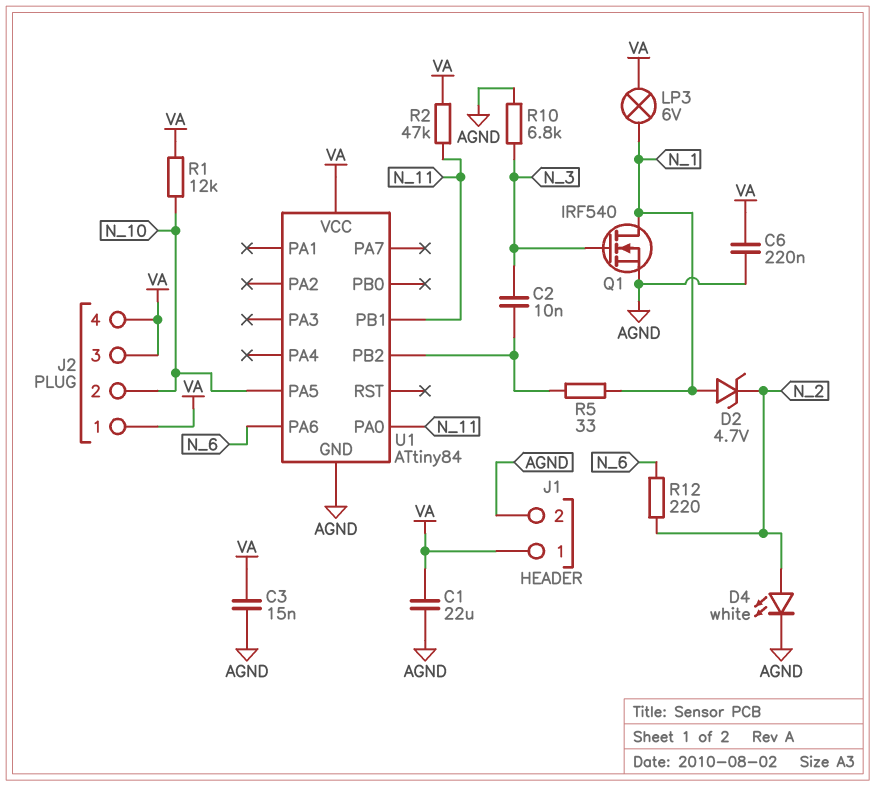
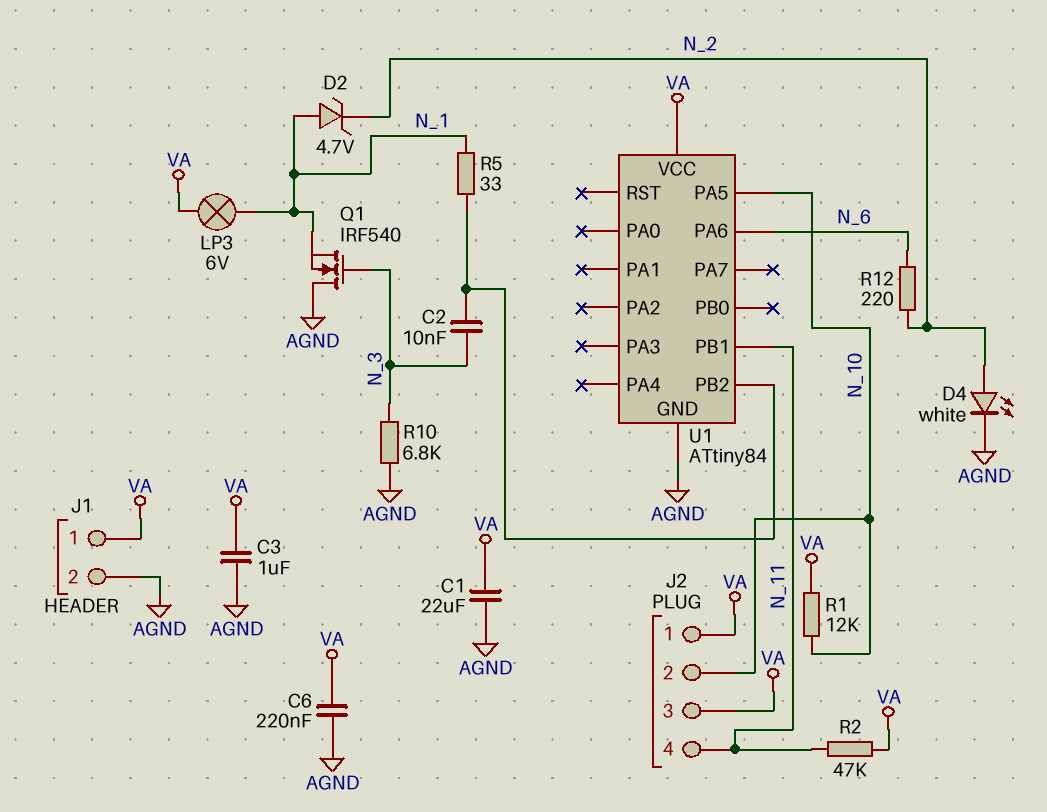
C3: 15nF (AGND, VA) -> 1uF (AGND, VA)
J2 pin 4: VA -> N_11
Q1: NMOS IRF540 (G N_3, D N_1, S AGND) -> NMOS IRF540 (G N_3, D AGND, S N_1)
U1 pin PA0: N_11 -> none

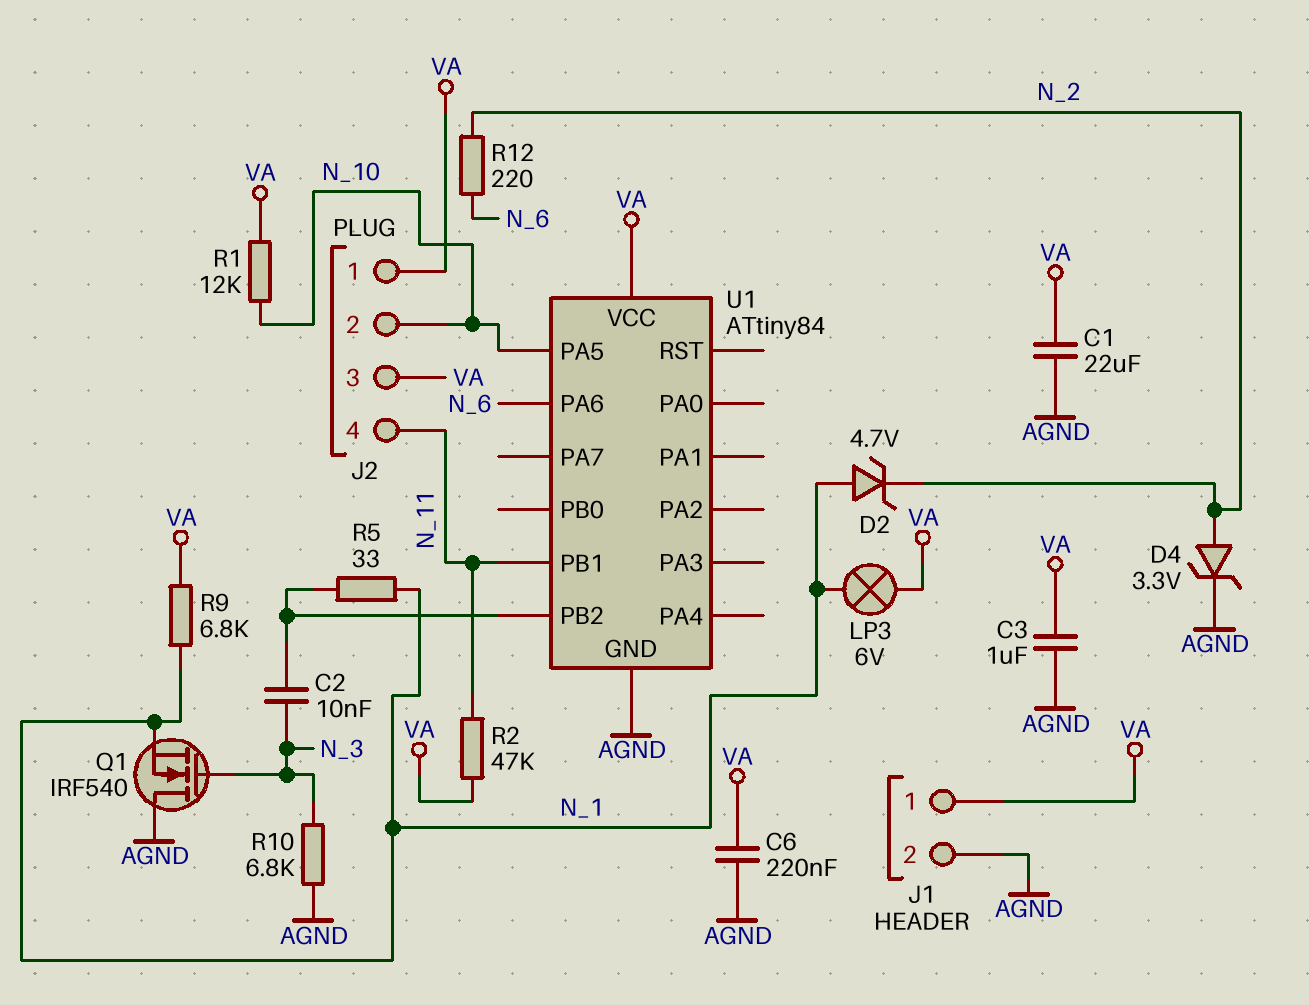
D4: LED white (A N_2, K AGND) -> zener 3.3V (A N_2, K AGND)
R9: none -> 6.8k (N_1, VA)

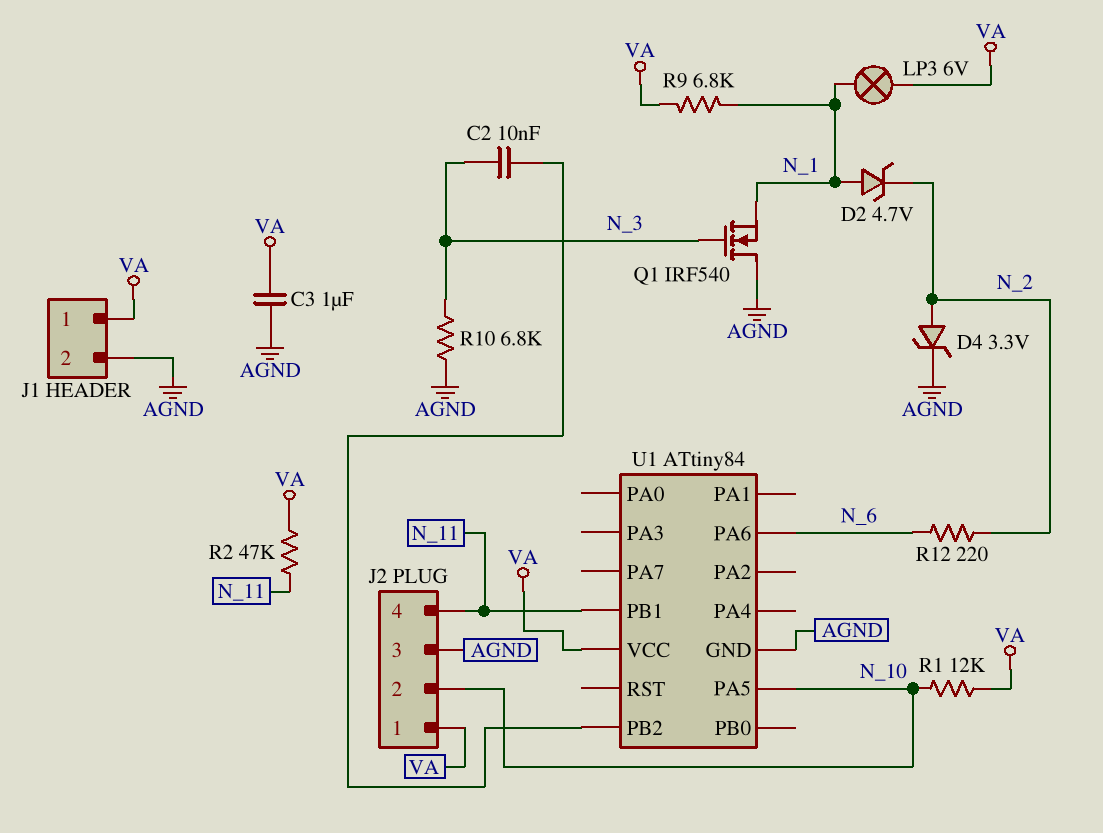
C1: 22uF (AGND, VA) -> none
C6: 220nF (AGND, VA) -> none
J2 pin 3: VA -> AGND
R5: 33 (N_1, U1/PB2) -> none

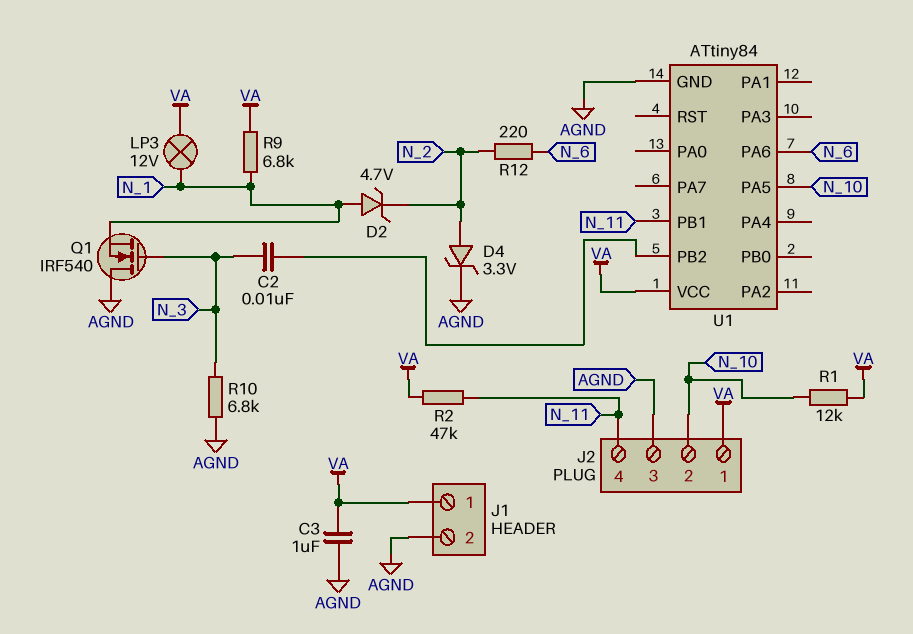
LP3: lamp 6V (N_1, VA) -> lamp 12V (N_1, VA)

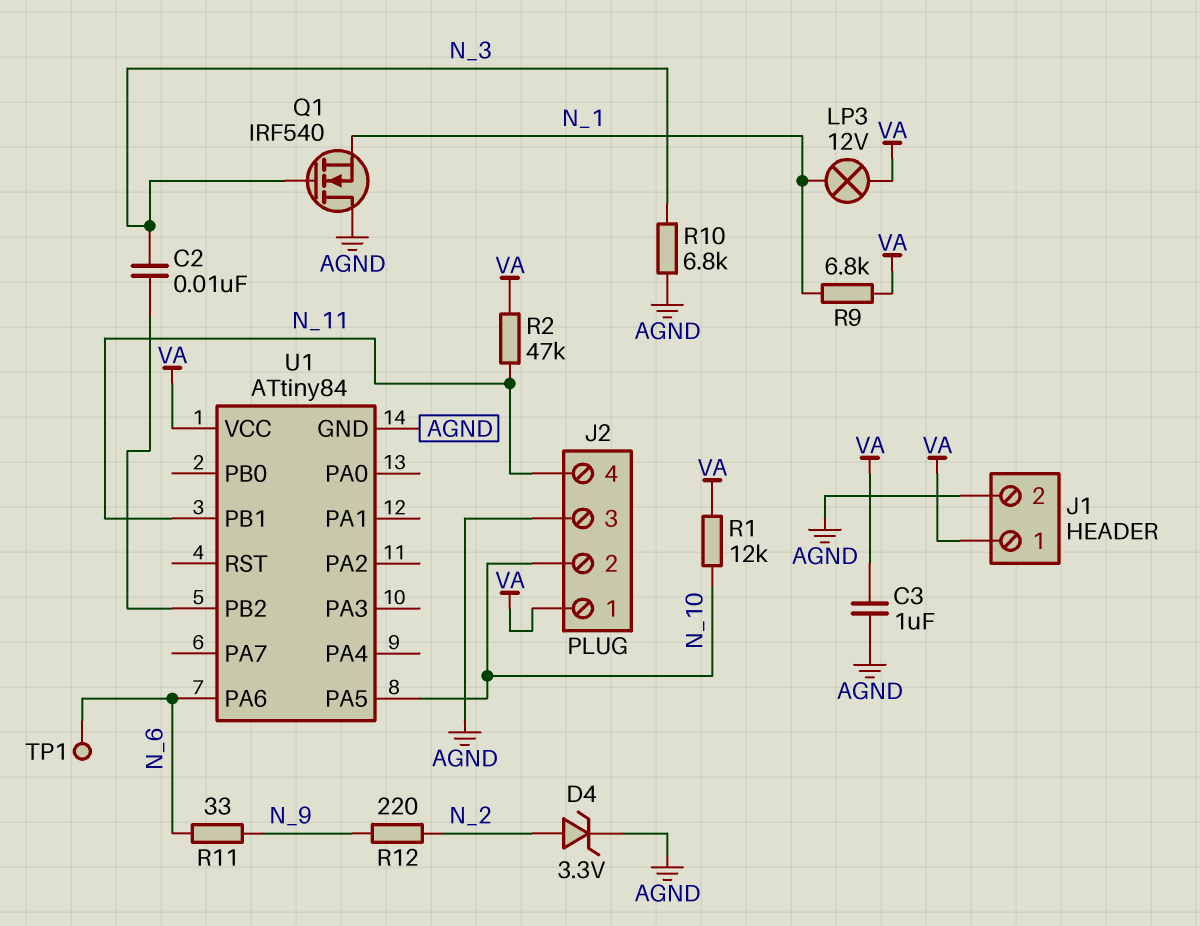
D2: zener 4.7V (A N_1, K N_2) -> none
R11: none -> 33 (N_6, N_9)
R12: 220 (N_2, N_6) -> 220 (N_2, N_9)
TP1: none -> test point (N_6)

